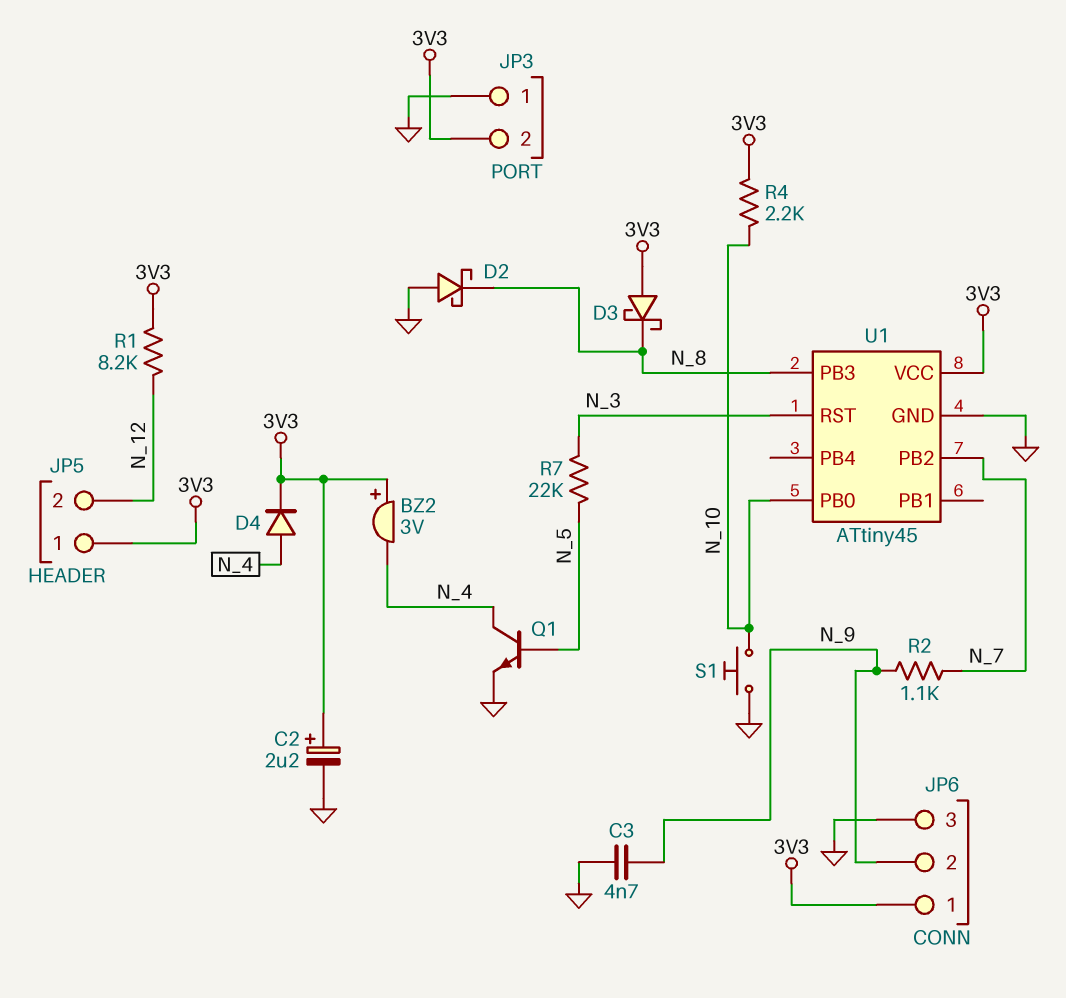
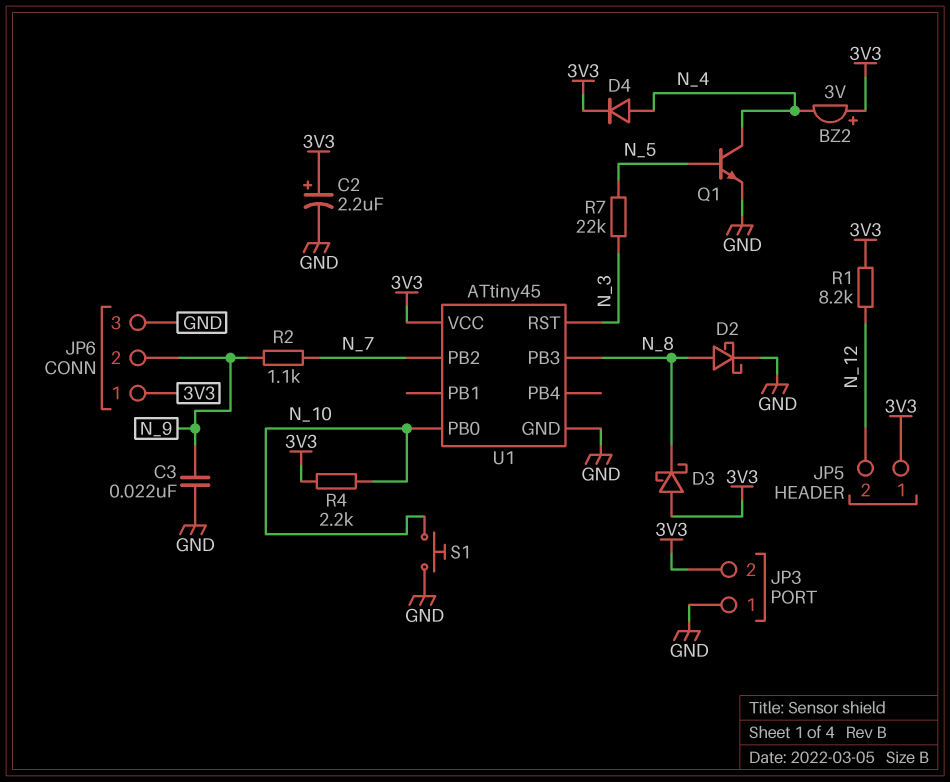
C3: 4.7nF (GND, N_9) -> 22nF (GND, N_9)
D2: schottky (A GND, K N_8) -> schottky (A N_8, K GND)

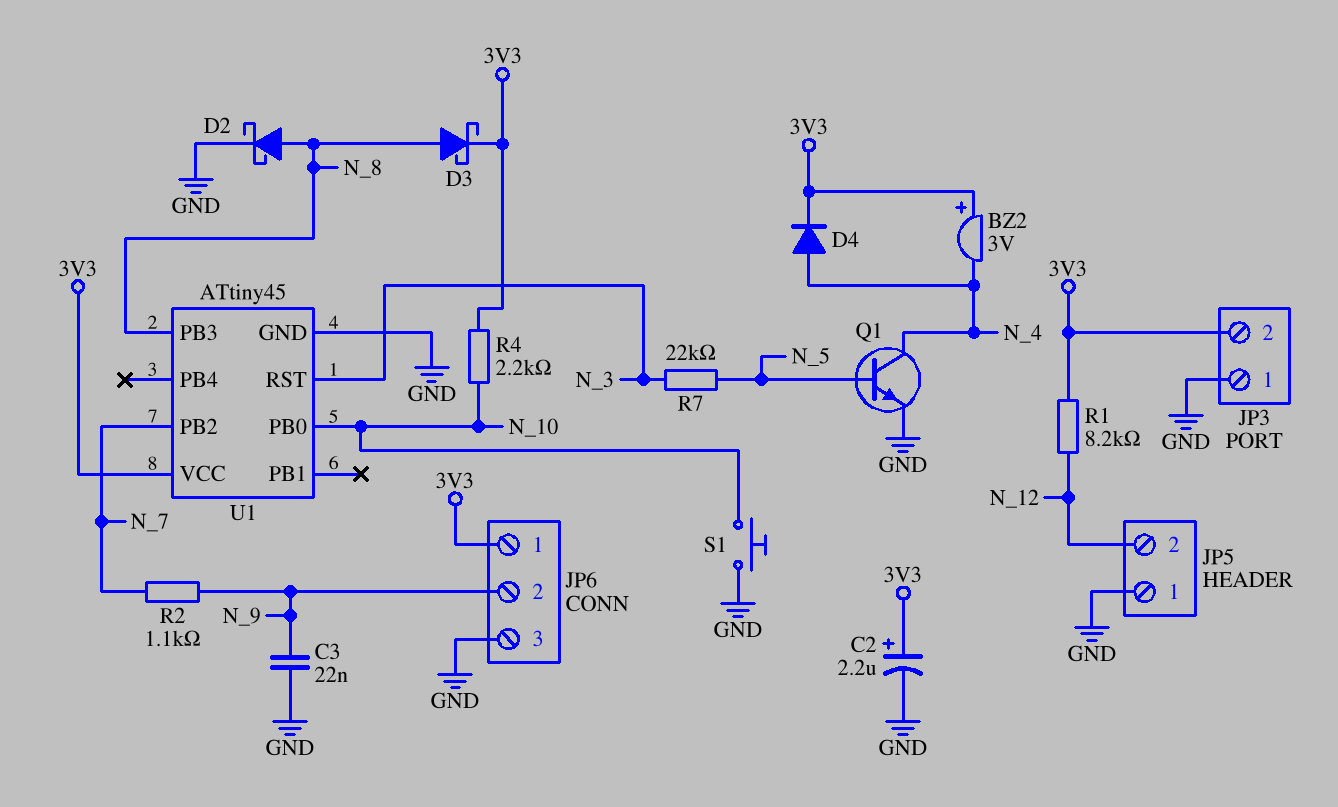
D3: schottky (A 3V3, K N_8) -> schottky (A N_8, K 3V3)
JP5 pin 1: 3V3 -> GND

